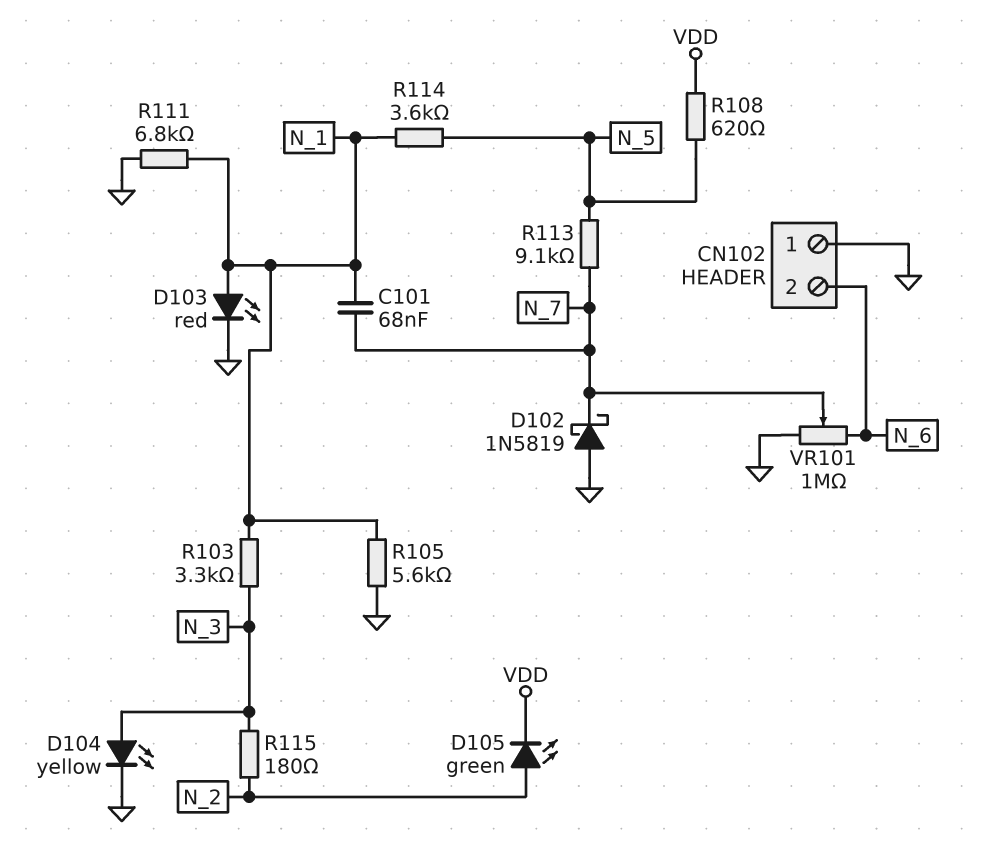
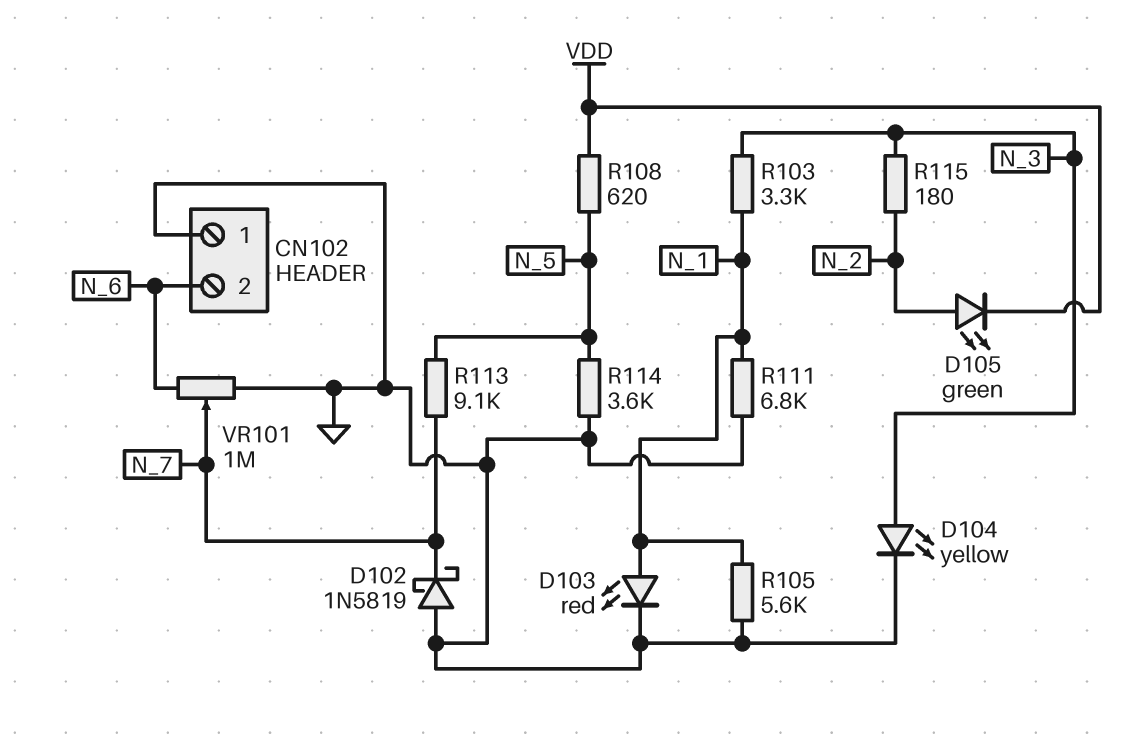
C101: 68nF (N_1, N_7) -> none
R114: 3.6k (N_1, N_5) -> 3.6k (GND, N_5)

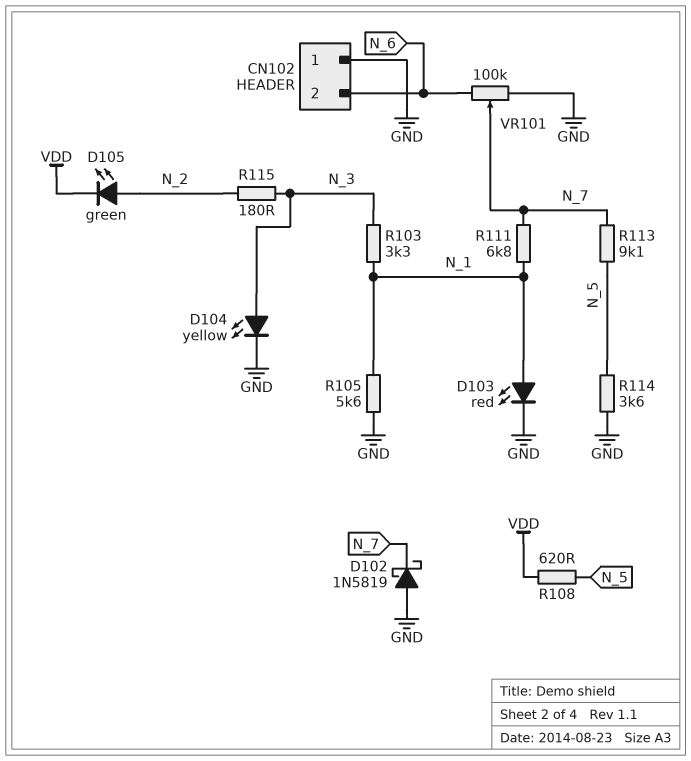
R111: 6.8k (GND, N_1) -> 6.8k (N_1, N_7)
VR101: 1M (GND, N_6, wiper N_7) -> 100k (GND, N_6, wiper N_7)

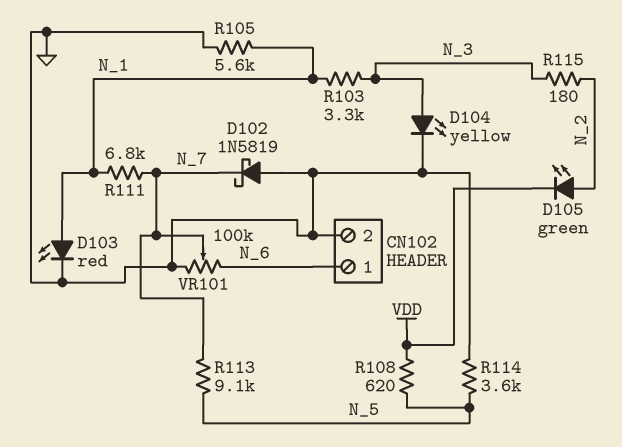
CN102 pin 1: GND -> N_6
CN102 pin 2: N_6 -> GND

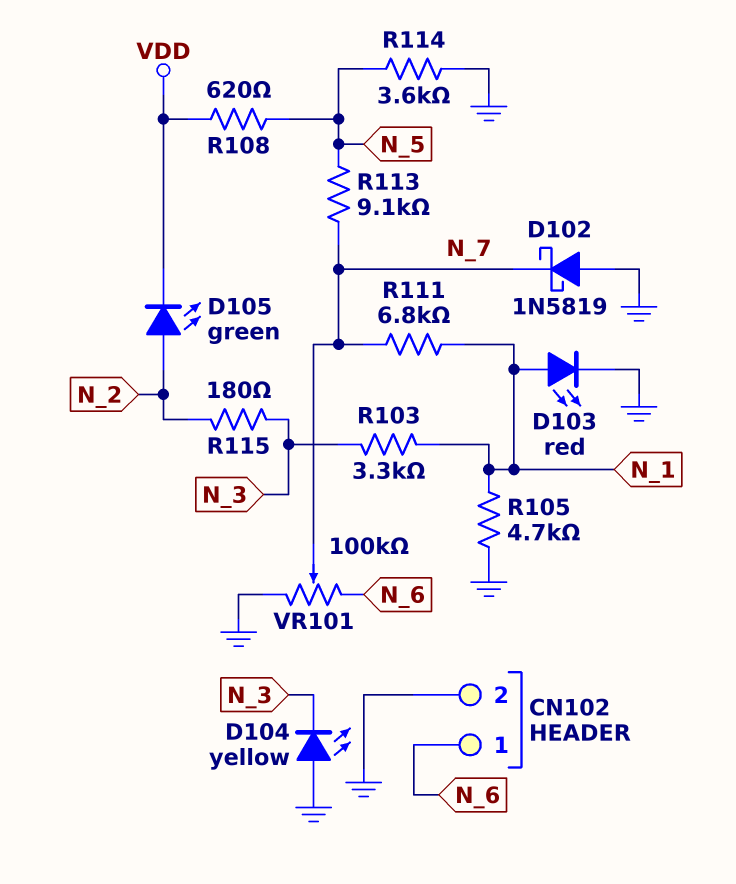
D104: LED yellow (A N_3, K GND) -> LED yellow (A GND, K N_3)
R105: 5.6k (GND, N_1) -> 4.7k (GND, N_1)

